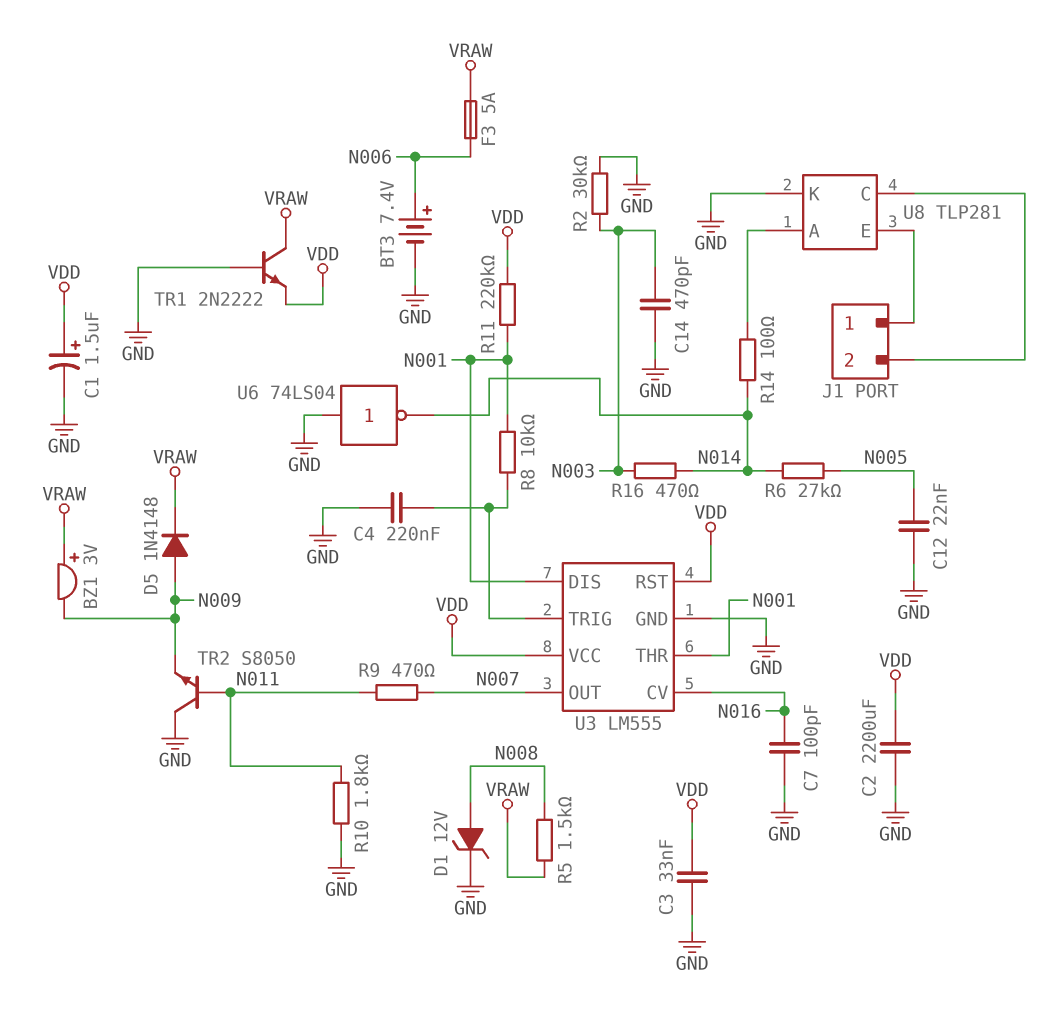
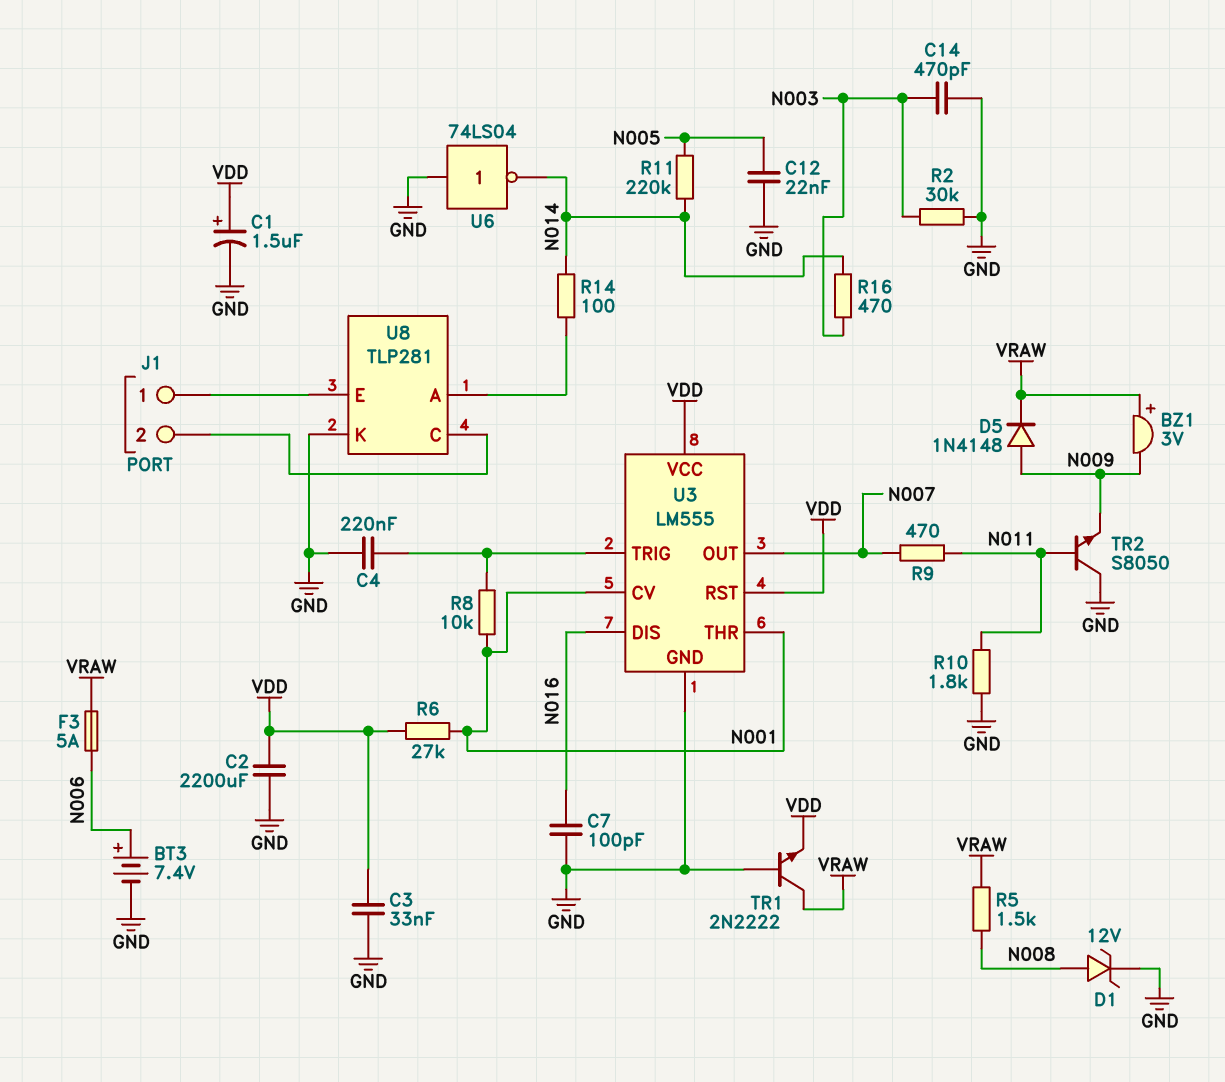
R6: 27k (N005, N014) -> 27k (N001, VDD)
R11: 220k (N001, VDD) -> 220k (N005, N014)
U3 pin CV: N016 -> N001
U3 pin DIS: N001 -> N016

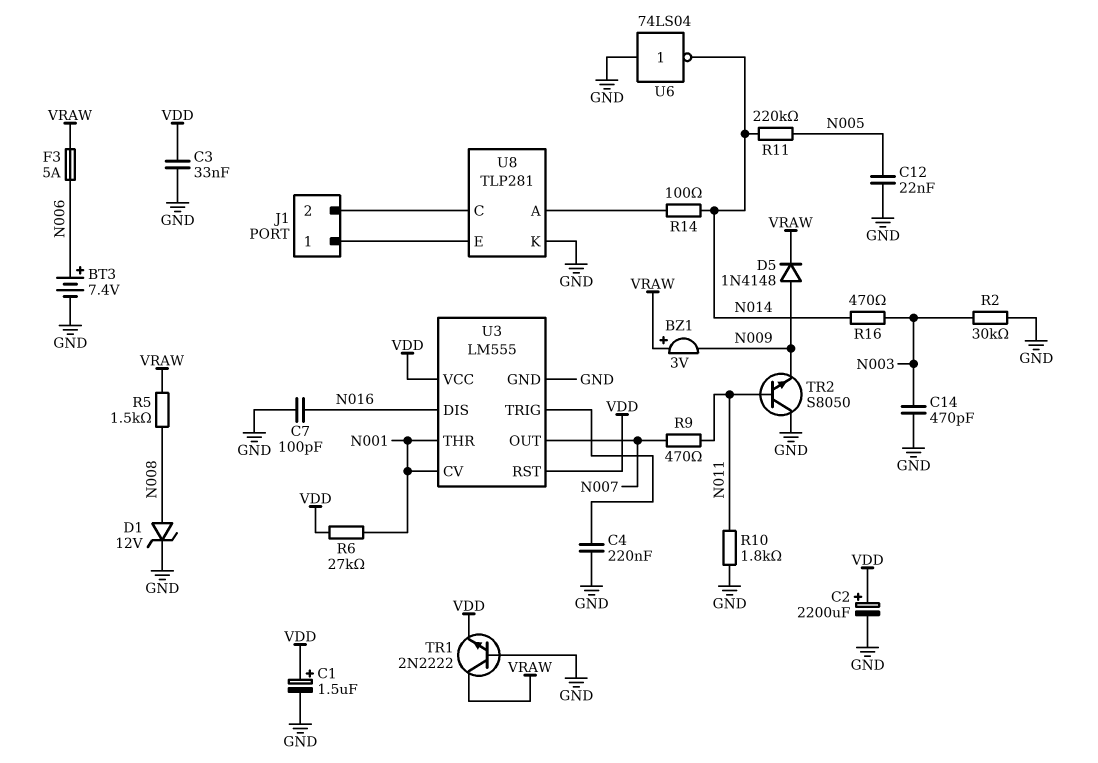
C2: 2200uF (GND, VDD) -> 2200uF (plus VDD, minus GND)
R8: 10k (N001, U3/TRIG) -> none

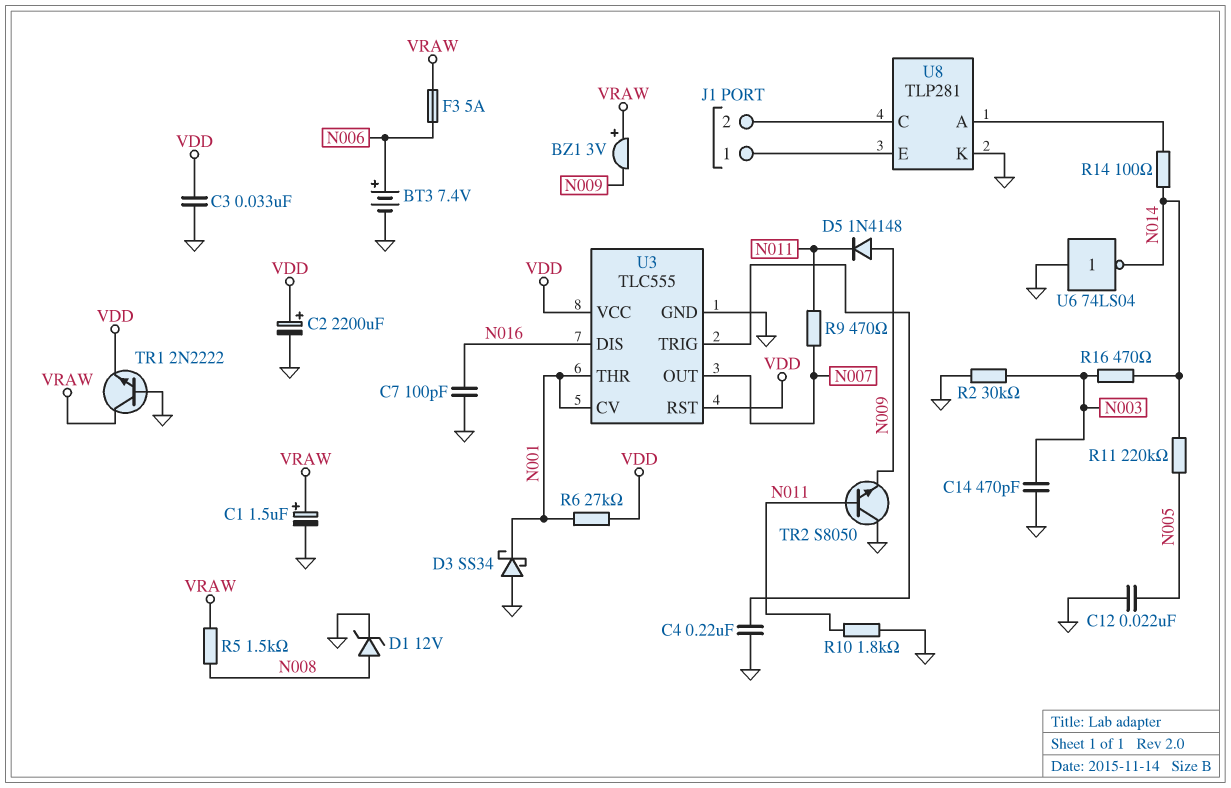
C1: 1.5uF (plus VDD, minus GND) -> 1.5uF (plus VRAW, minus GND)
D3: none -> schottky SS34 (A GND, K N001)
D5: diode 1N4148 (A N009, K VRAW) -> diode 1N4148 (A N009, K N011)
U3: LM555 -> TLC555

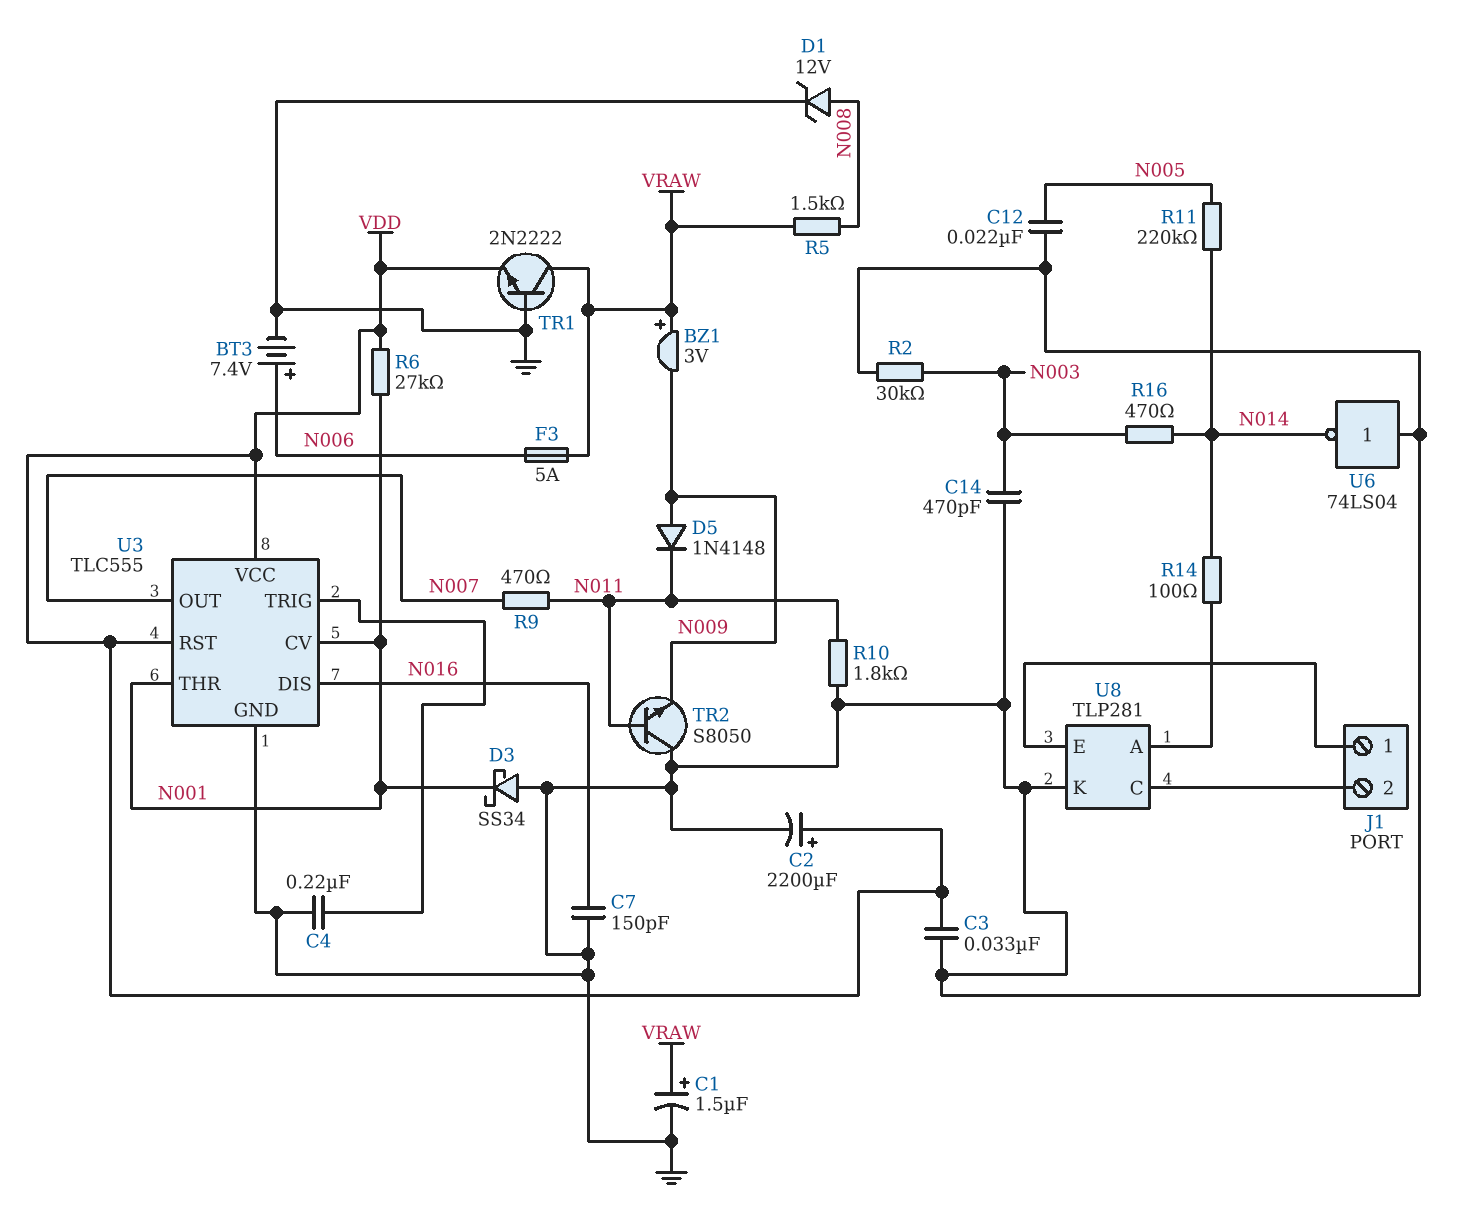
C7: 100pF (GND, N016) -> 150pF (GND, N016)

